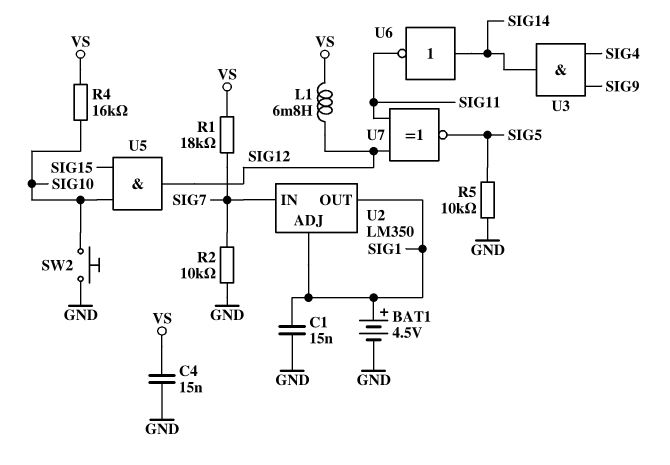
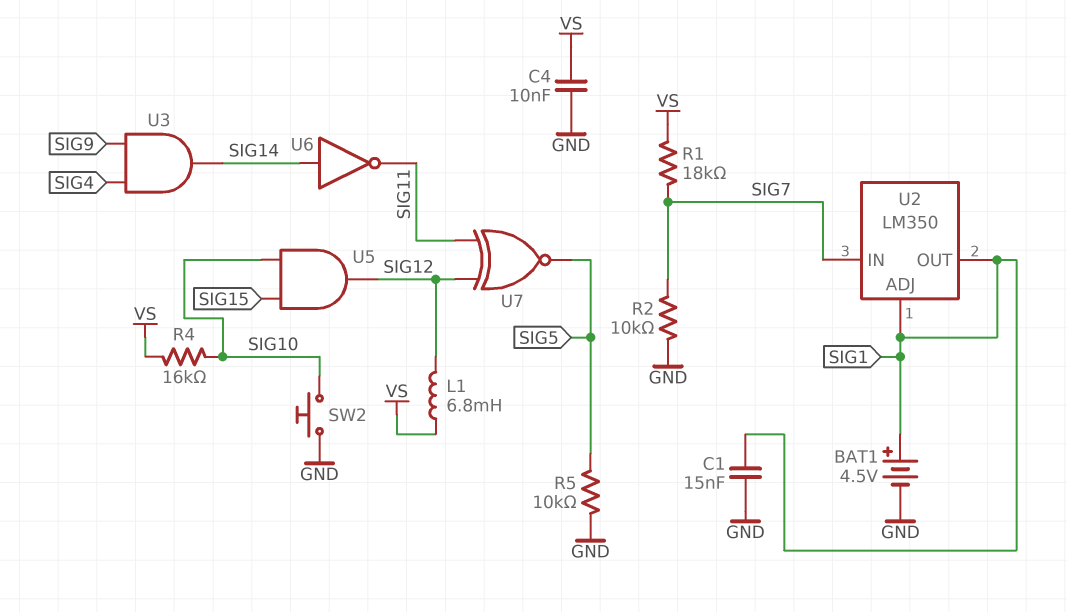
C4: 15nF (GND, VS) -> 10nF (GND, VS)

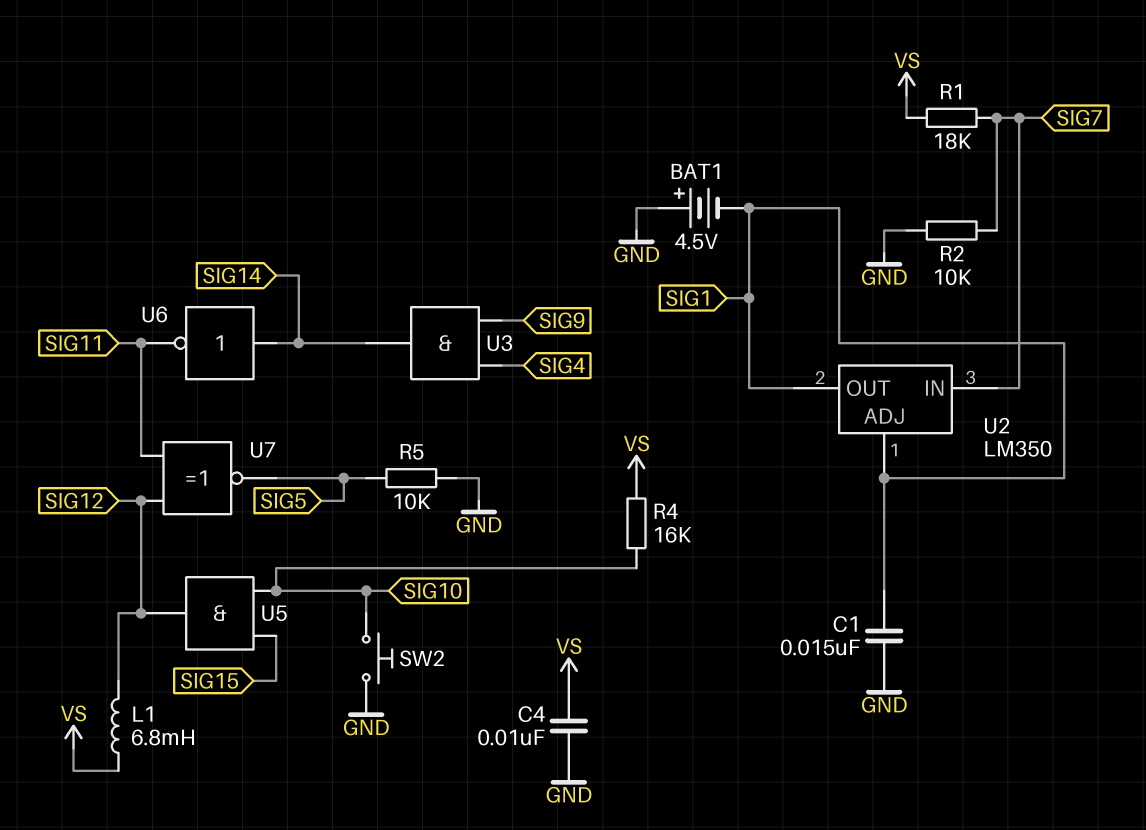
BAT1: 4.5V (plus SIG1, minus GND) -> 4.5V (plus GND, minus SIG1)

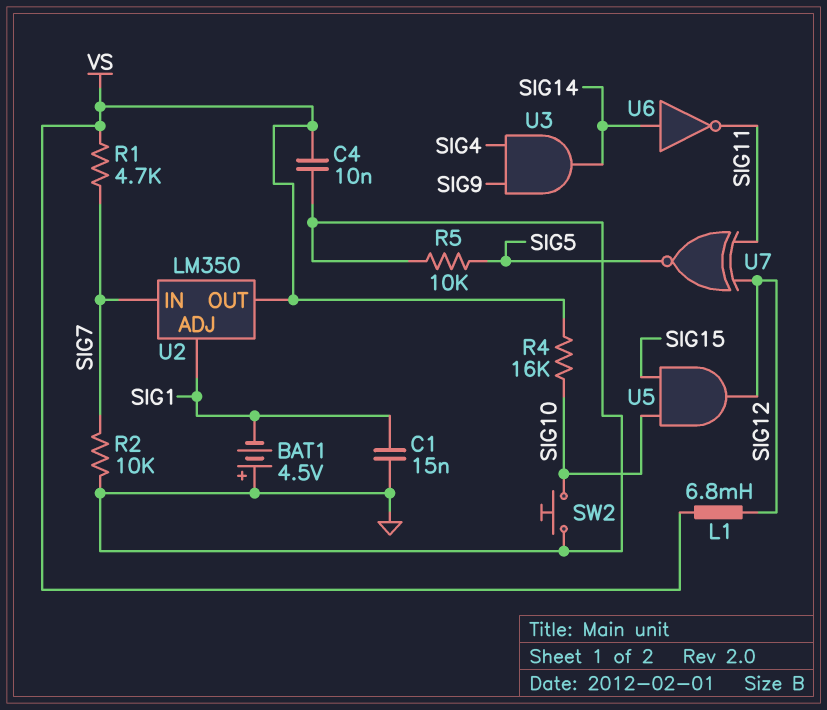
R1: 18k (SIG7, VS) -> 4.7k (SIG7, VS)
U2 pin OUT: SIG1 -> VS

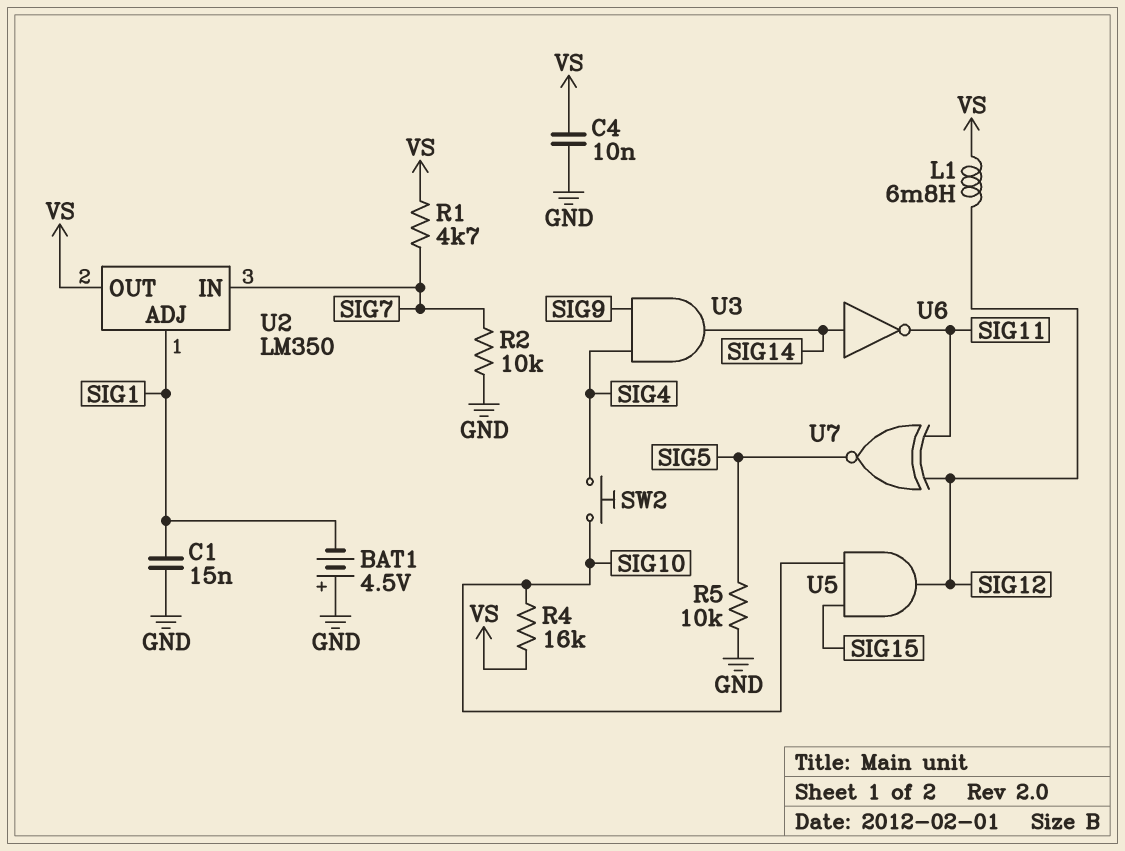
SW2: button (GND, SIG10) -> button (SIG4, SIG10)

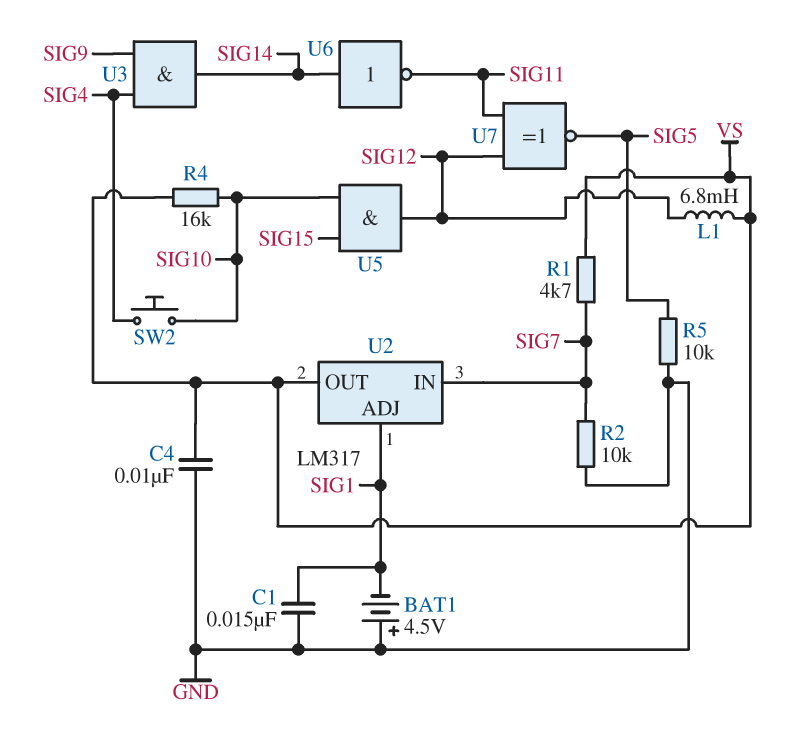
U2: LM350 -> LM317

